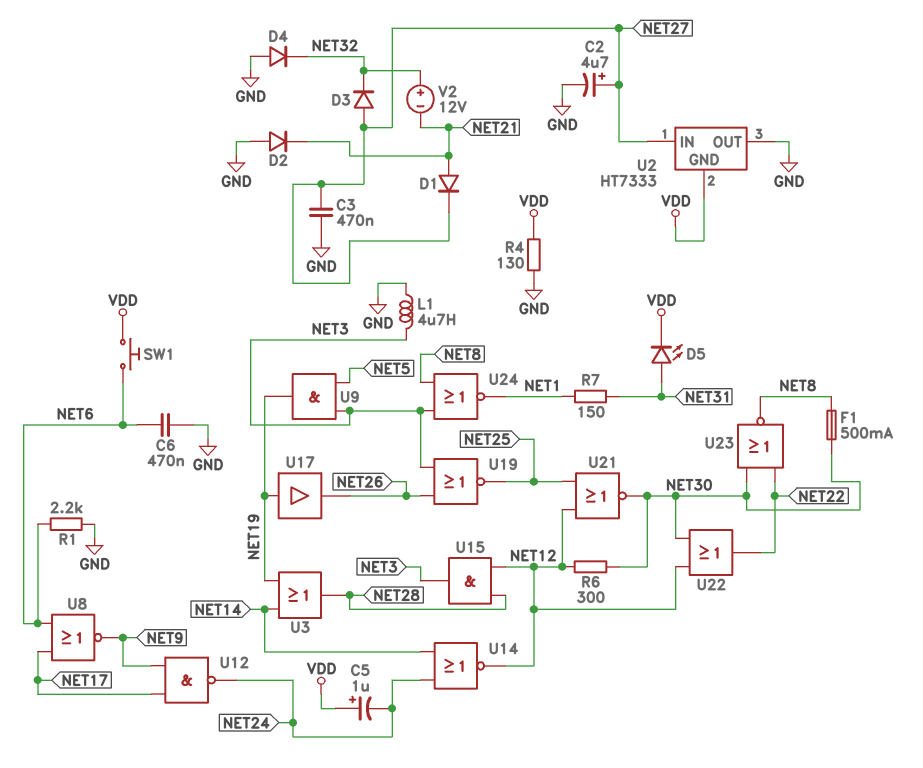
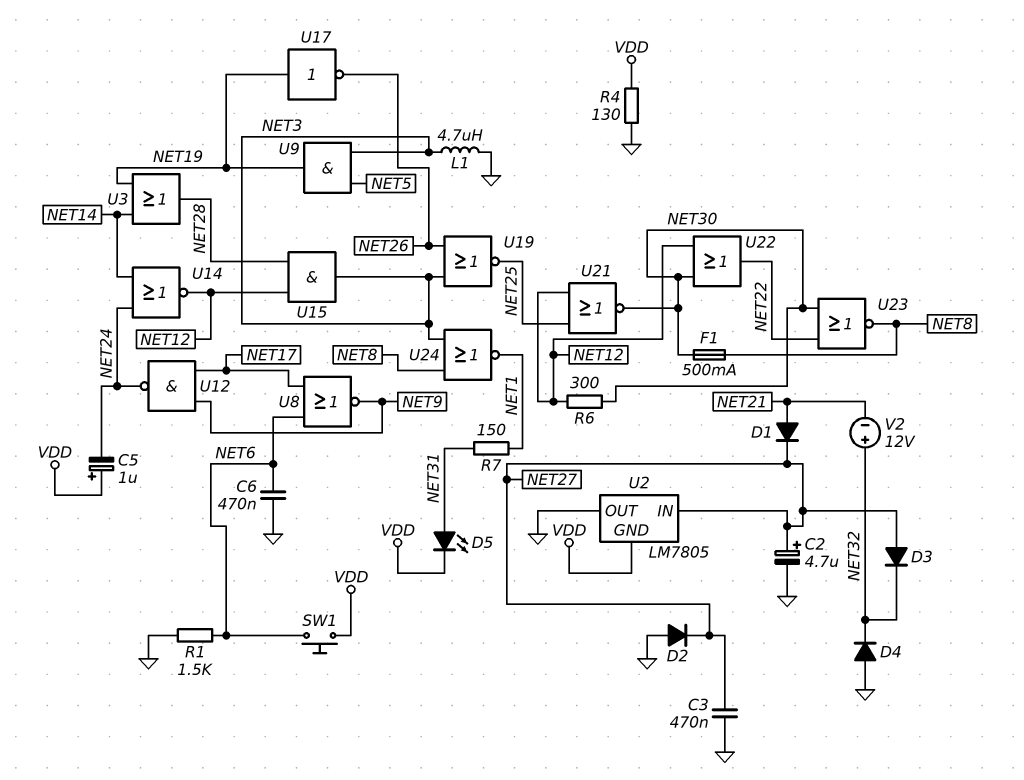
D2: diode (A GND, K NET21) -> diode (A GND, K NET27)
R1: 2.2k (GND, NET6) -> 1.5k (GND, NET6)
U2: HT7333 -> LM7805
U17: buffer (in NET19, out NET26) -> NOT (in NET19, out NET26)

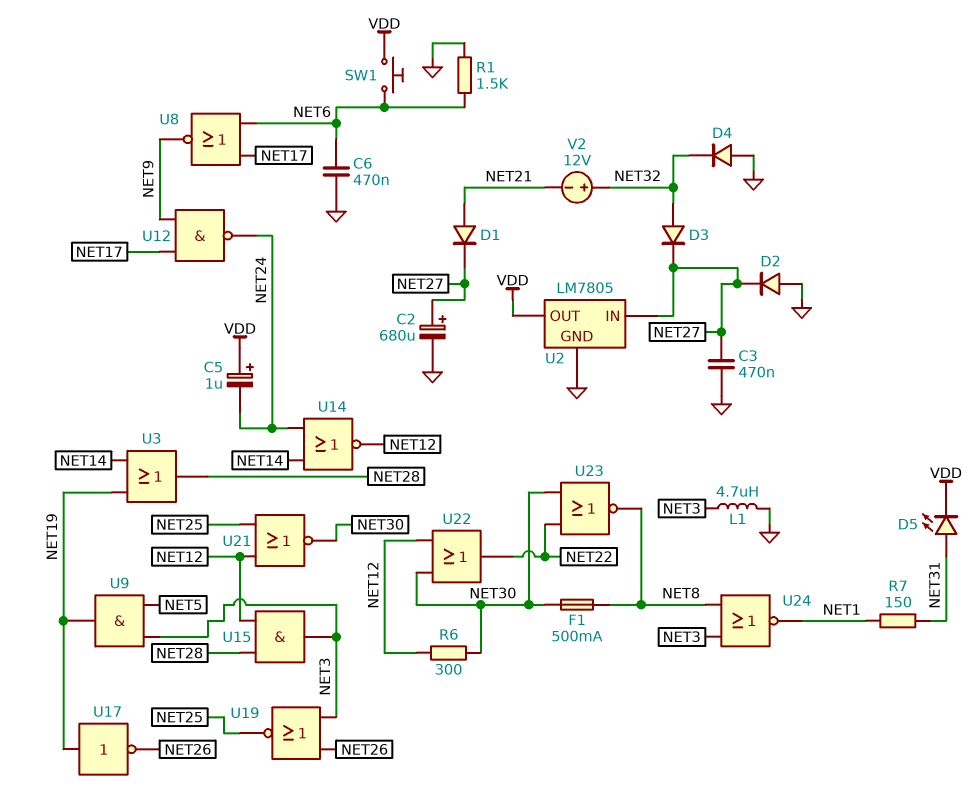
C2: 4.7uF (plus NET27, minus GND) -> 680uF (plus NET27, minus GND)
D3: diode (A NET27, K NET32) -> diode (A NET32, K NET27)
R4: 130 (GND, VDD) -> none
U2 pin GND: VDD -> GND
U2 pin OUT: GND -> VDD

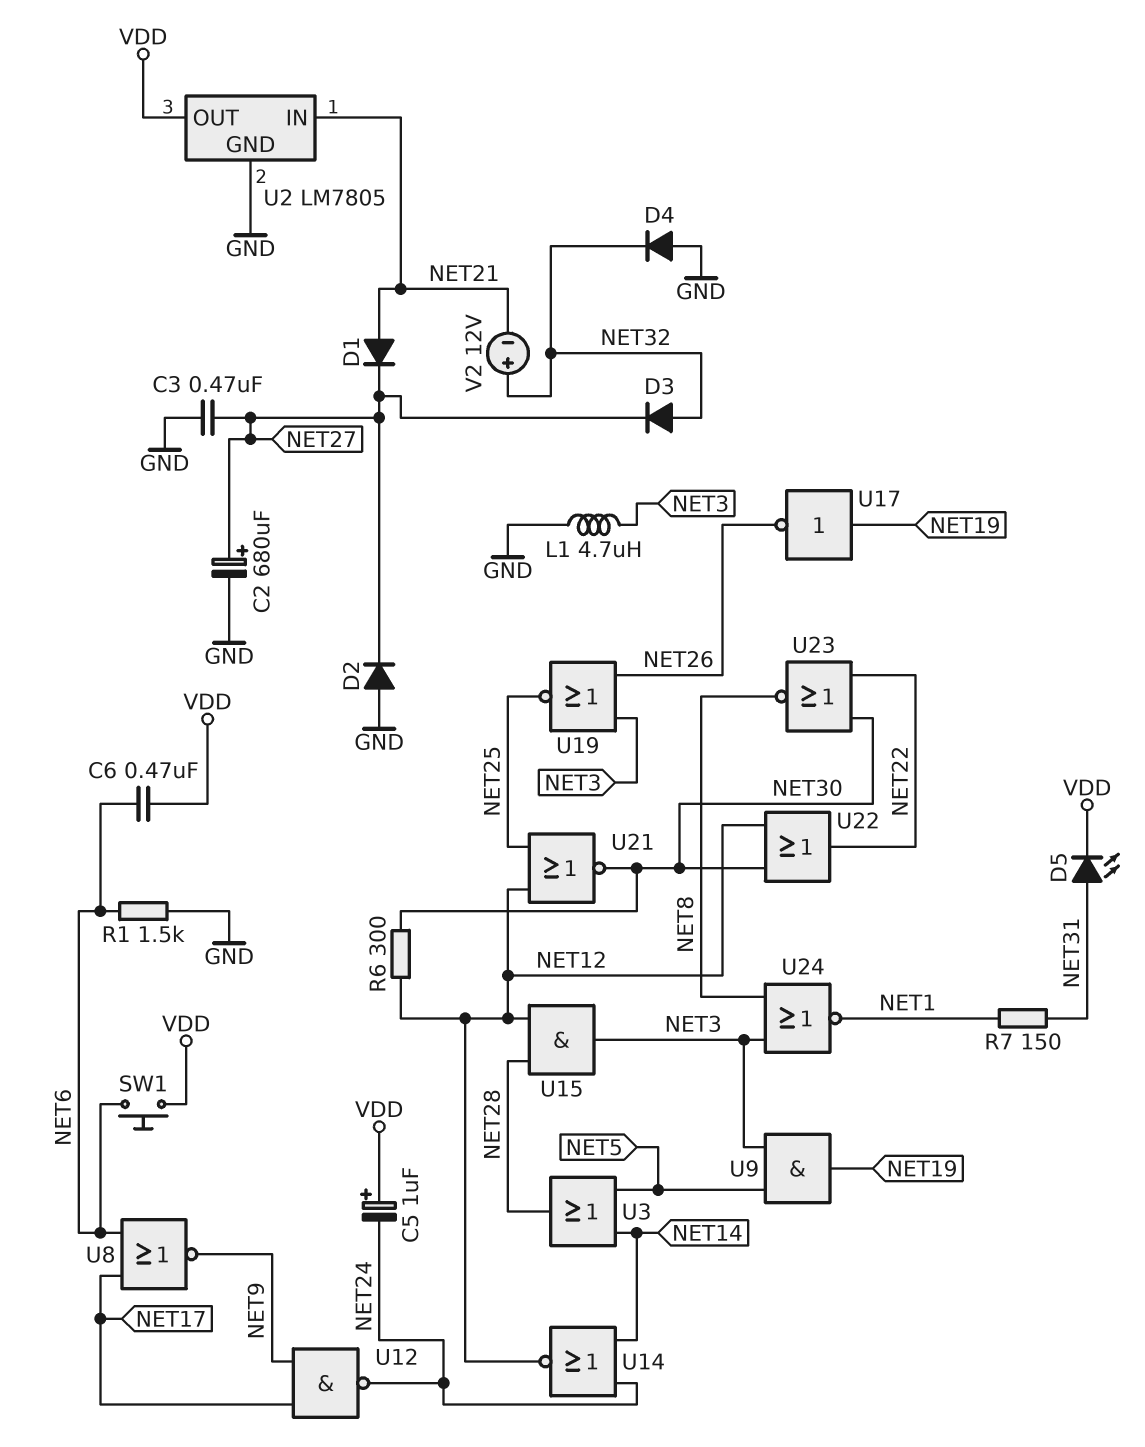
C6: 470nF (GND, NET6) -> 470nF (NET6, VDD)
F1: 500mA (NET8, NET30) -> none
U2 pin IN: NET27 -> NET21
U3: OR (in NET14, in NET19, out NET28) -> OR (in NET5, in NET14, out NET28)

